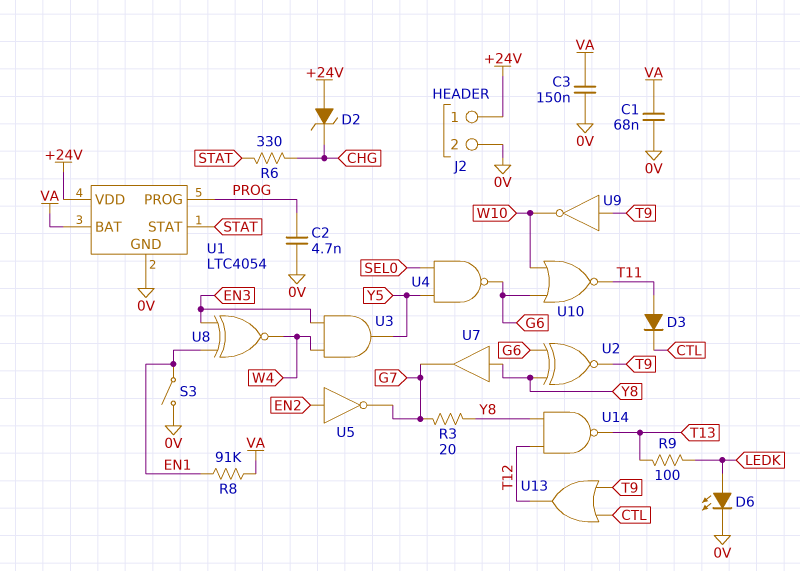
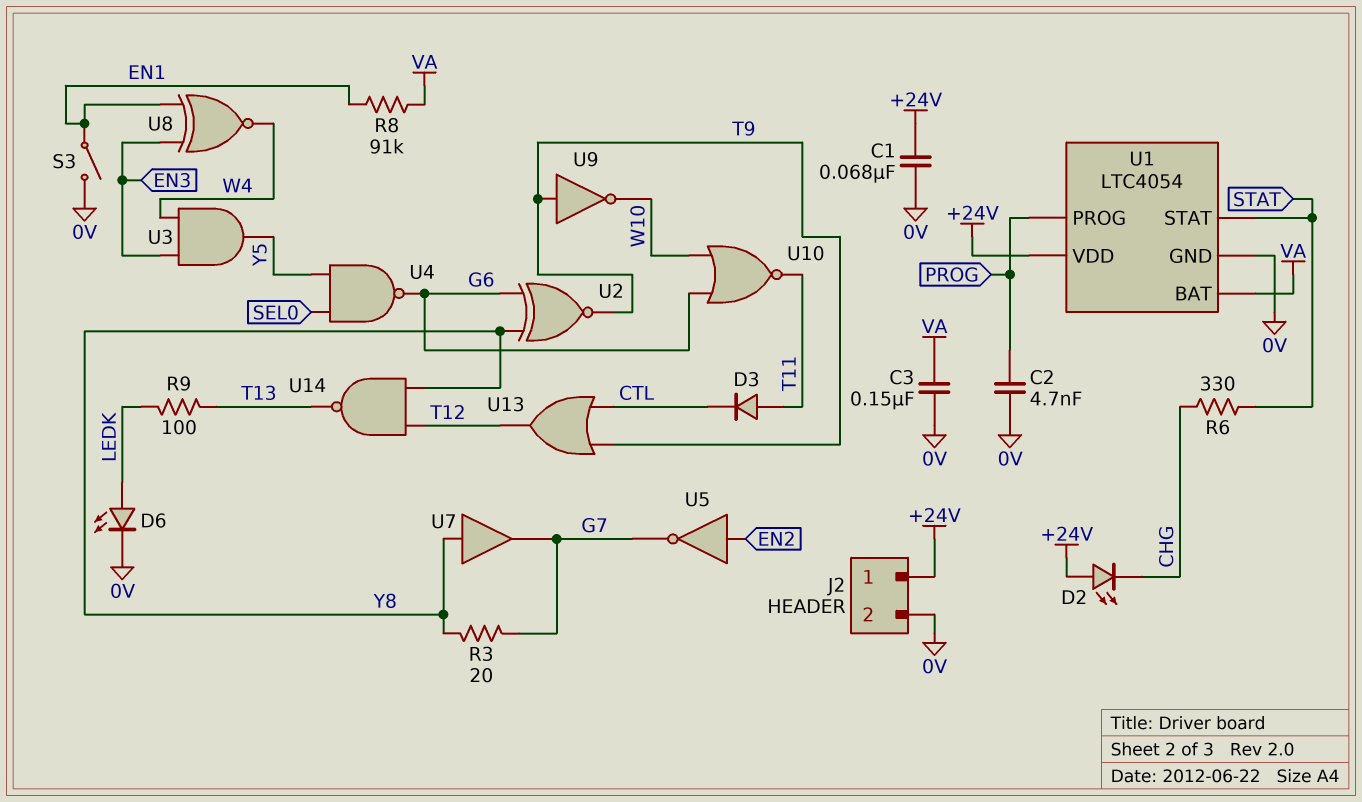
C1: 68nF (0V, VA) -> 68nF (+24V, 0V)
D2: zener (A +24V, K CHG) -> LED (A +24V, K CHG)

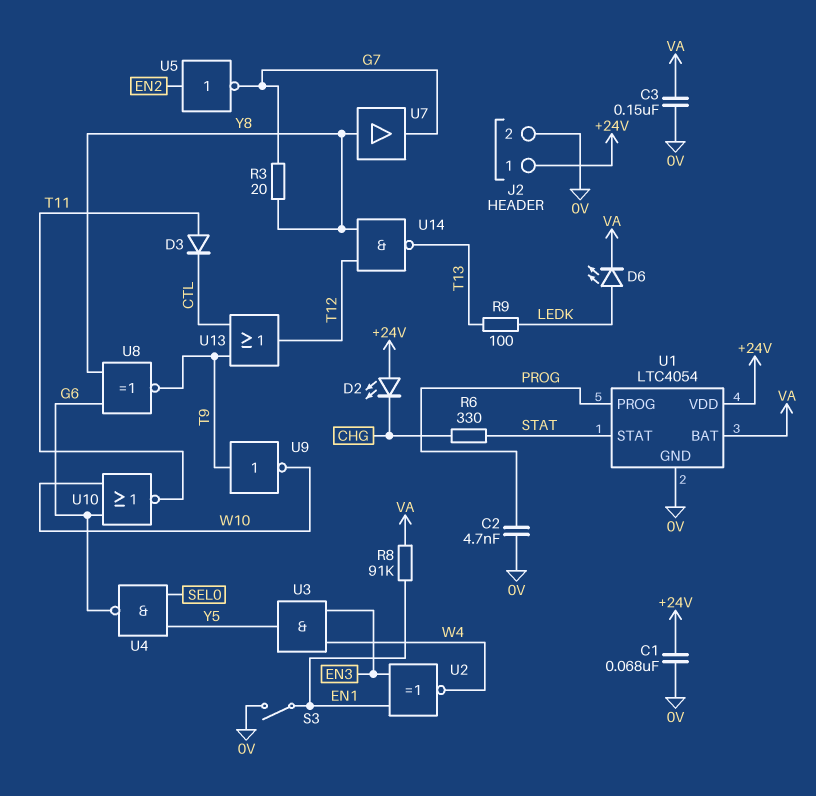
D6: LED (A LEDK, K 0V) -> LED (A LEDK, K VA)
U2: XNOR (in G6, in Y8, out T9) -> XNOR (in EN1, in EN3, out W4)
U8: XNOR (in EN1, in EN3, out W4) -> XNOR (in G6, in Y8, out T9)

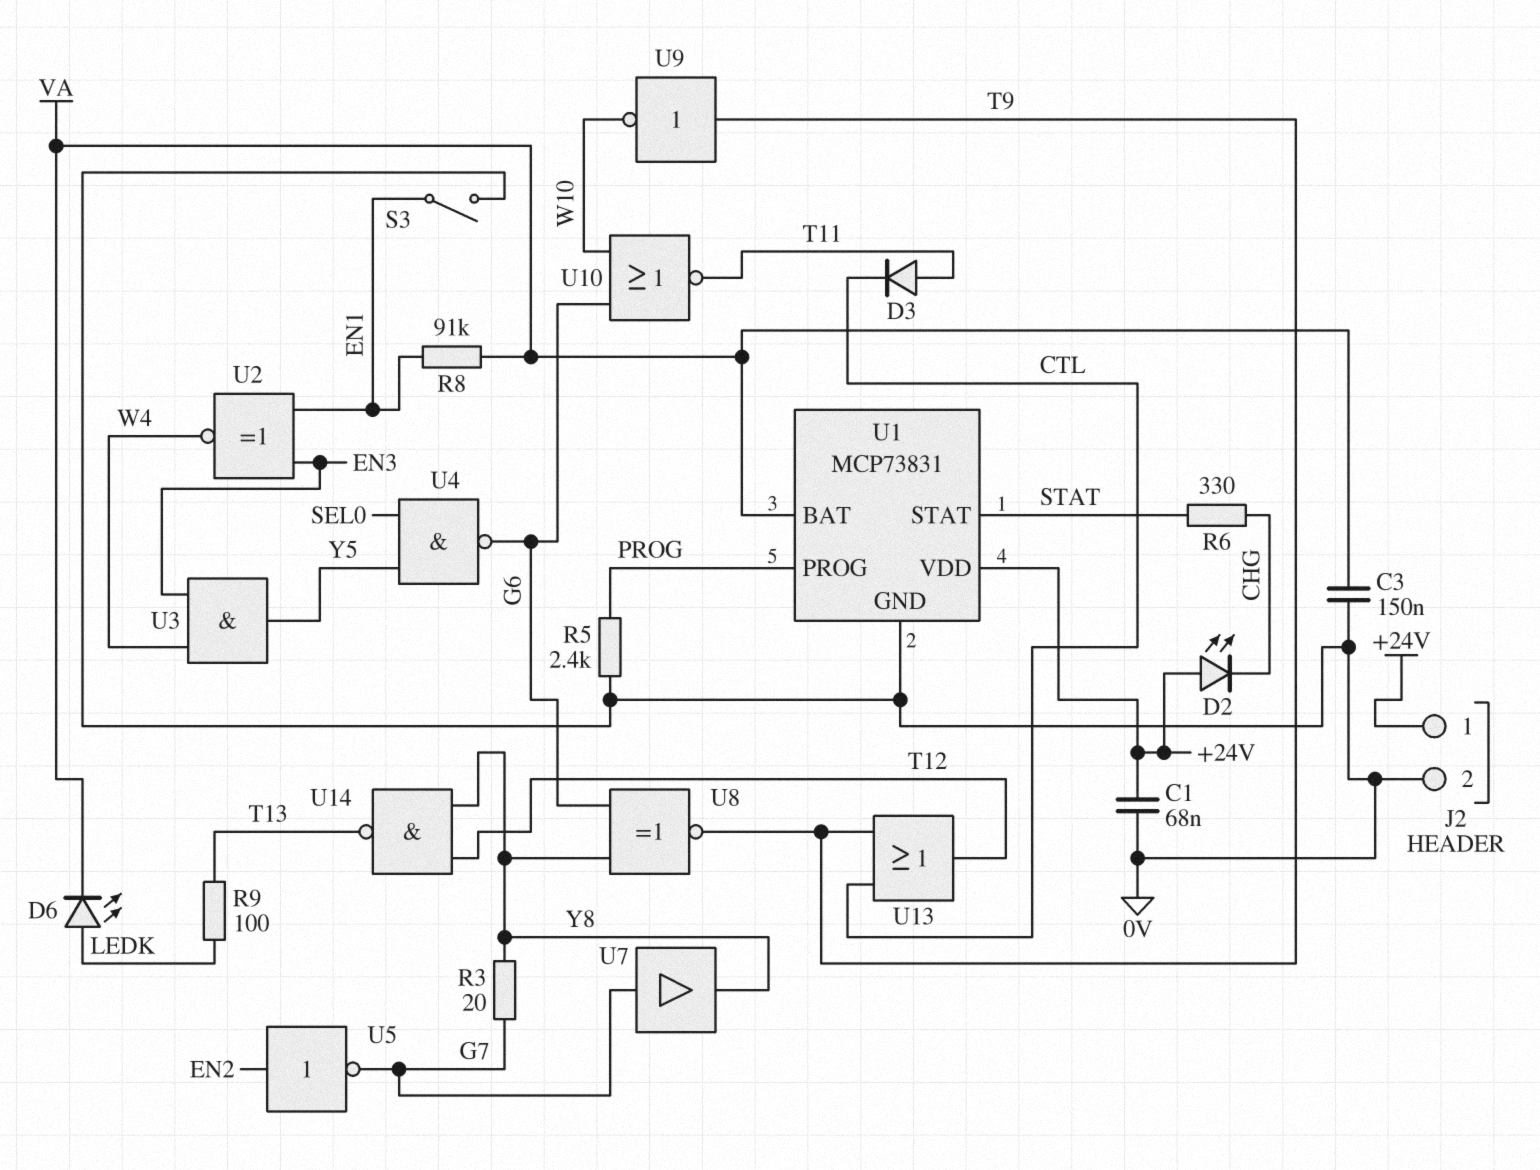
C2: 4.7nF (0V, PROG) -> none
R5: none -> 2.4k (0V, PROG)
U1: LTC4054 -> MCP73831
U7: buffer (in Y8, out G7) -> buffer (in G7, out Y8)

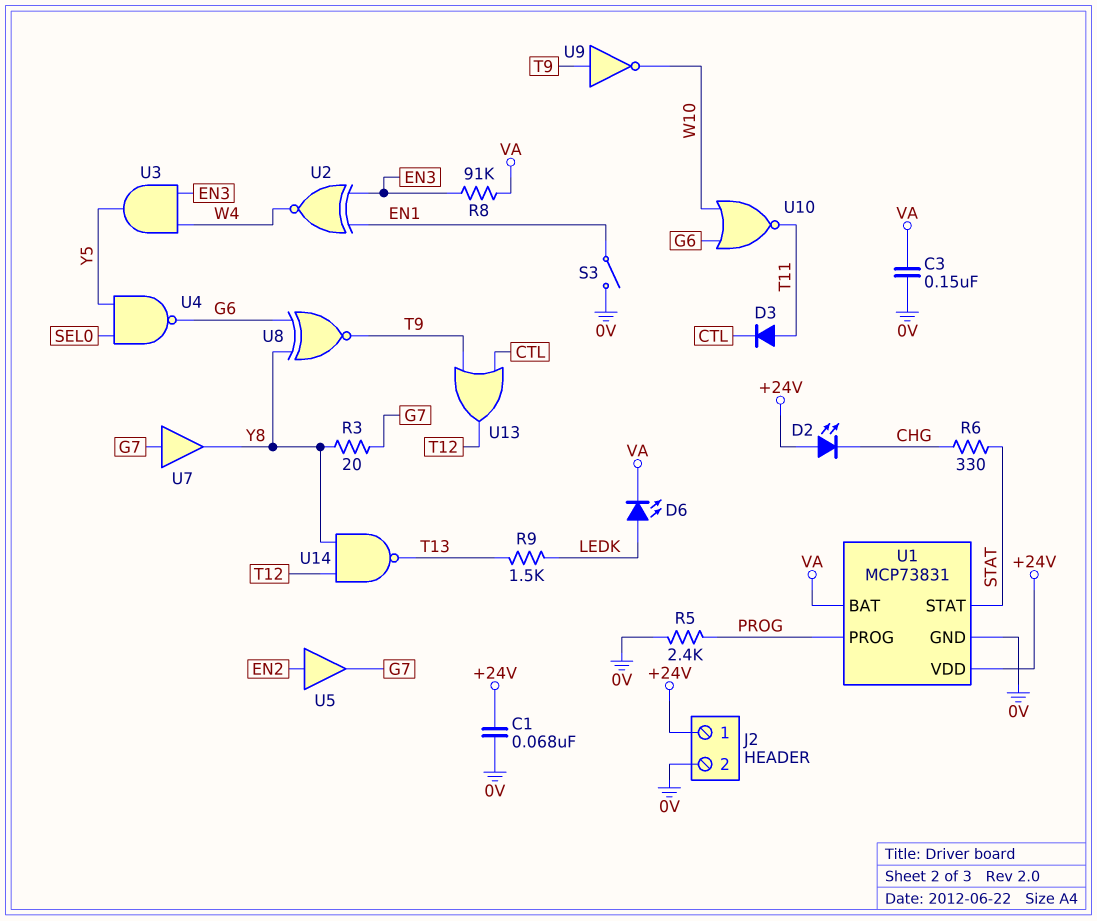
R8: 91k (EN1, VA) -> 91k (EN3, VA)
R9: 100 (LEDK, T13) -> 1.5k (LEDK, T13)
U5: NOT (in EN2, out G7) -> buffer (in EN2, out G7)

